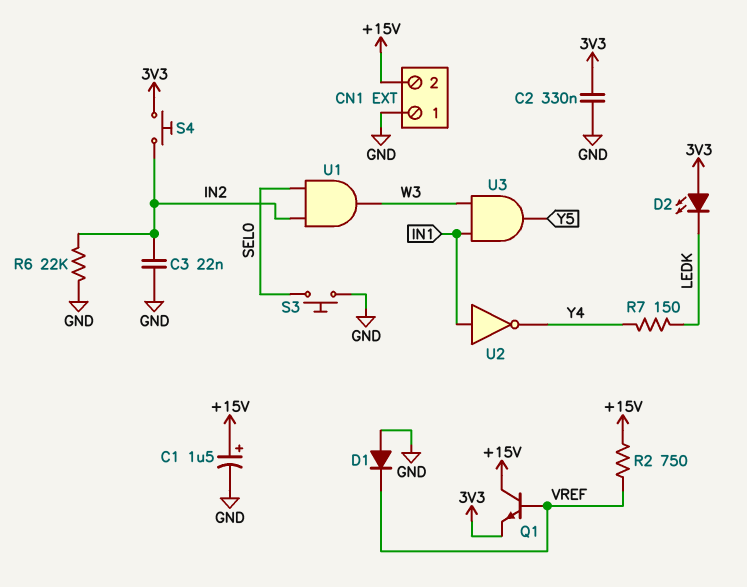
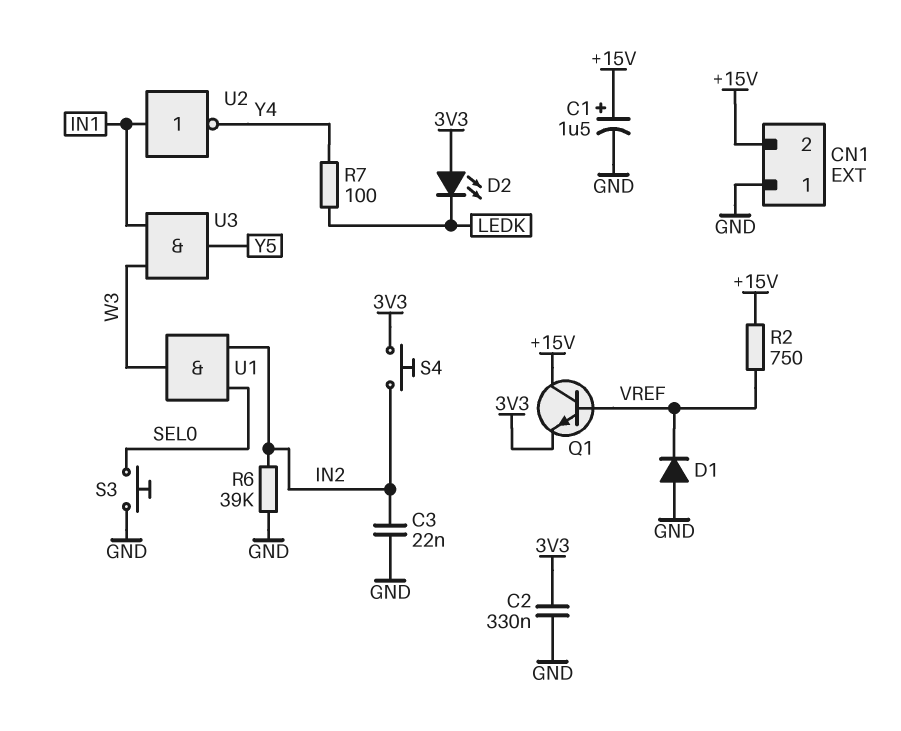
R6: 22k (GND, IN2) -> 39k (GND, IN2)
R7: 150 (LEDK, Y4) -> 100 (LEDK, Y4)

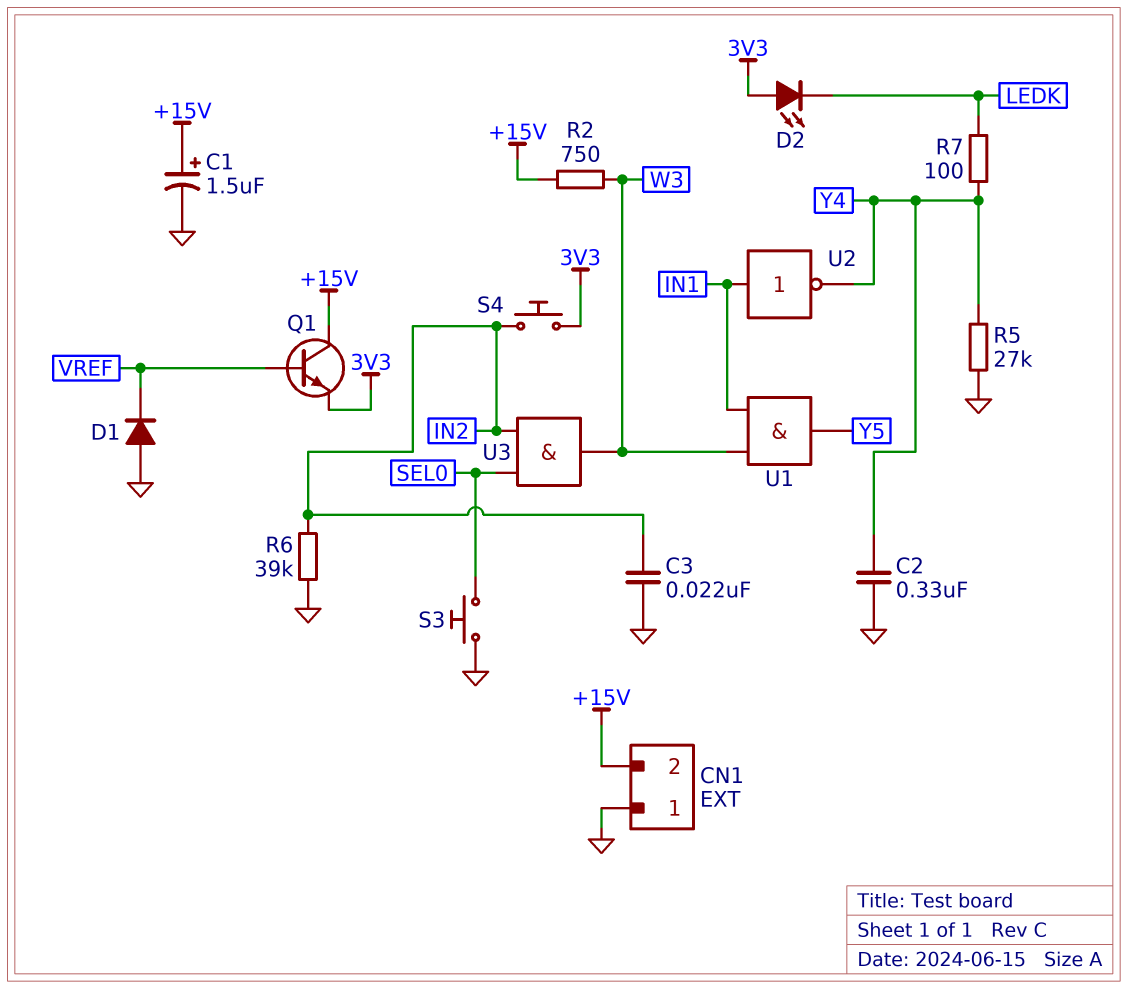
C2: 330nF (3V3, GND) -> 330nF (GND, Y4)
R2: 750 (+15V, VREF) -> 750 (+15V, W3)
R5: none -> 27k (GND, Y4)
U1: AND (in IN2, in SEL0, out W3) -> AND (in IN1, in W3, out Y5)
U3: AND (in IN1, in W3, out Y5) -> AND (in IN2, in SEL0, out W3)

